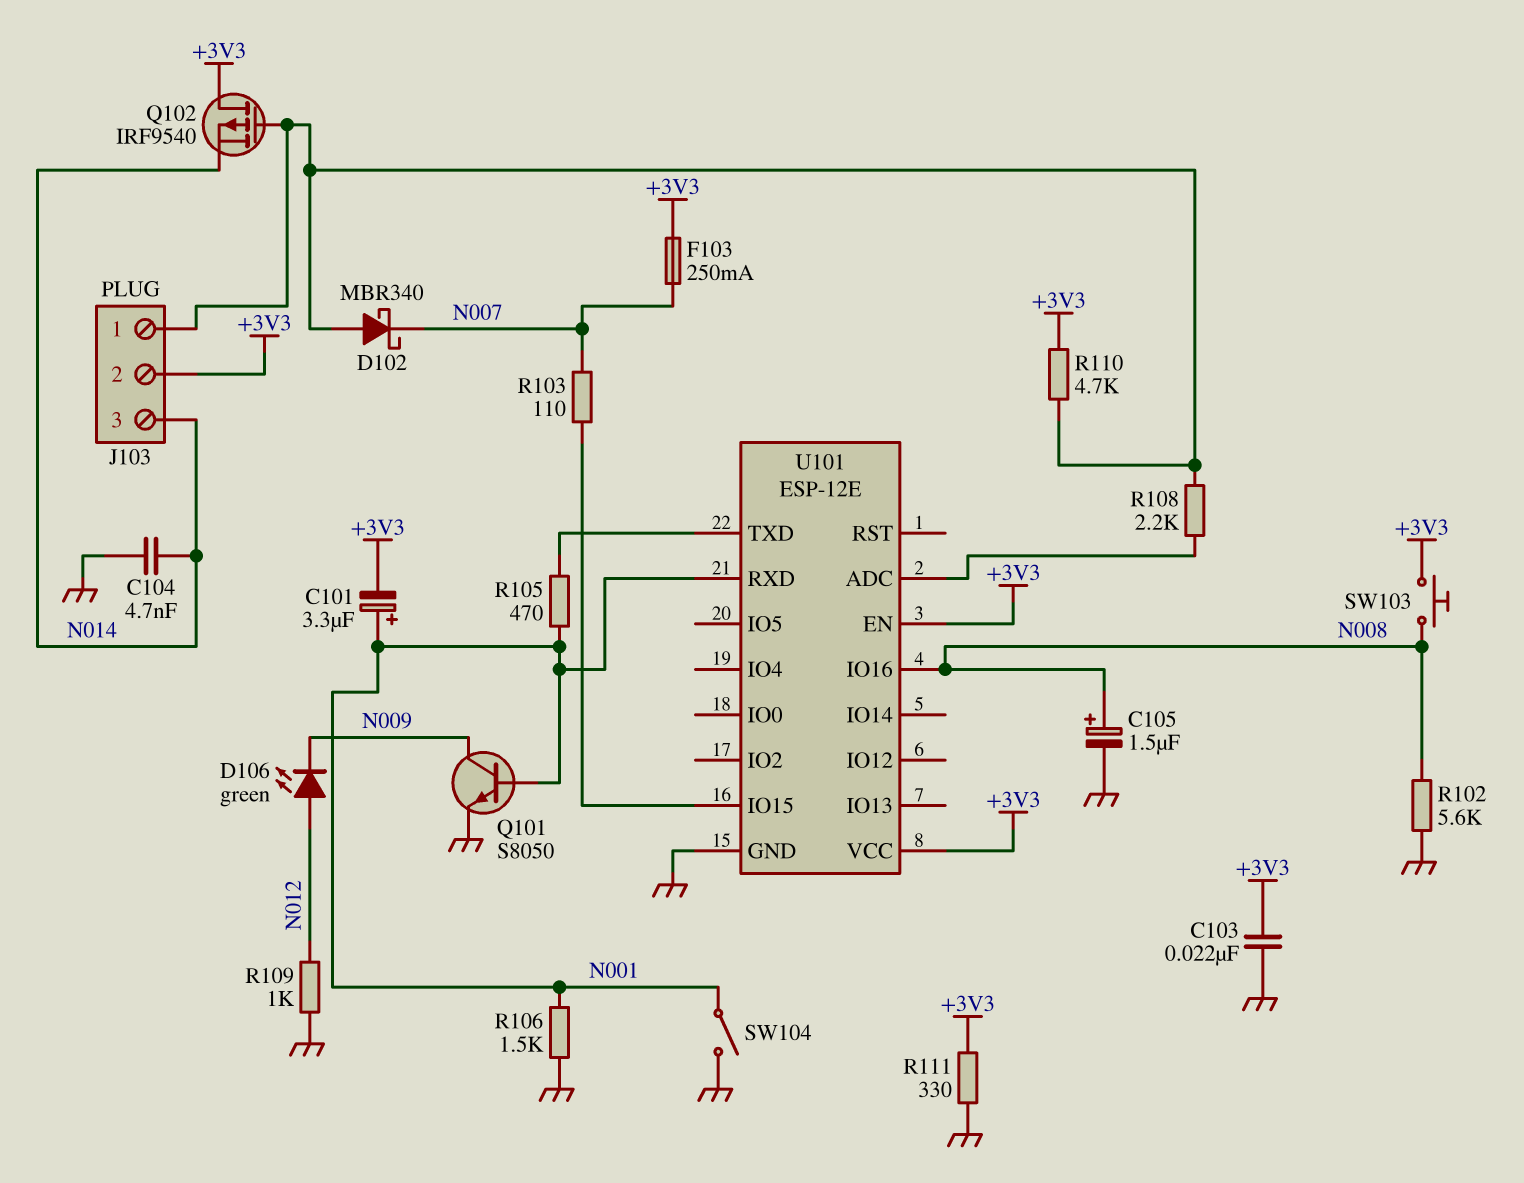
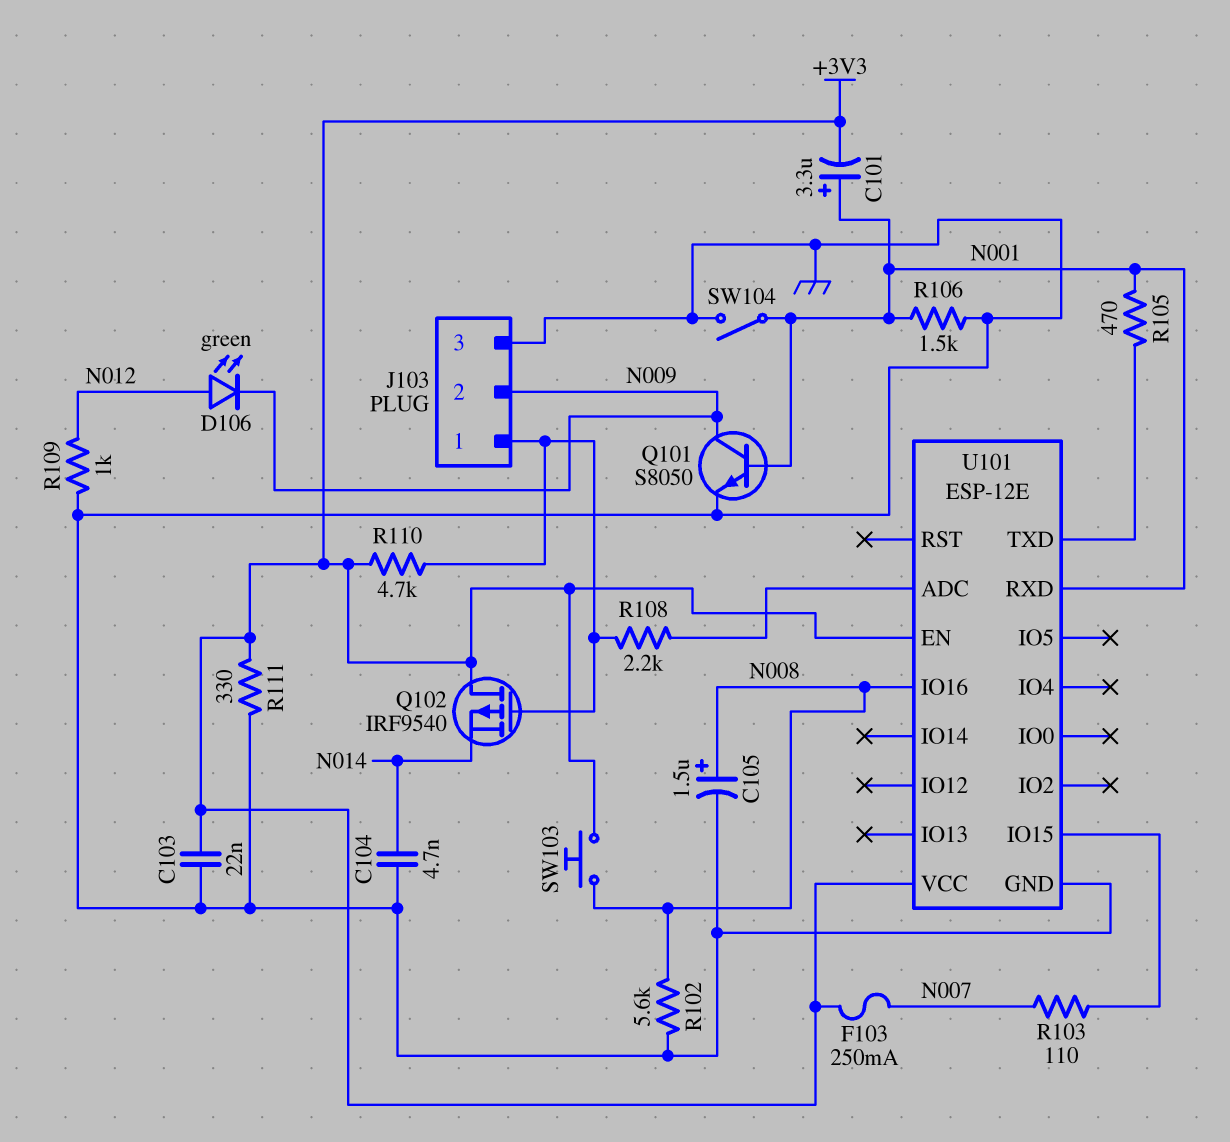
D102: schottky MBR340 (A J103/1, K N007) -> none
J103 pin 2: +3V3 -> N009
J103 pin 3: N014 -> GND

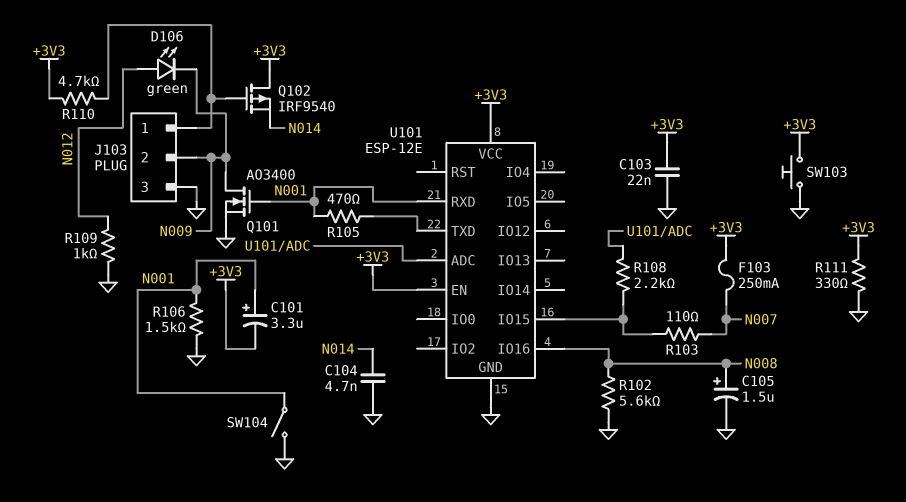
Q101: NPN S8050 (B N001, C N009, E GND) -> NMOS AO3400 (G N001, D N009, S GND)
R108: 2.2k (J103/1, U101/ADC) -> 2.2k (U101/ADC, U101/IO15)
SW103: button (+3V3, N008) -> button (+3V3, GND)

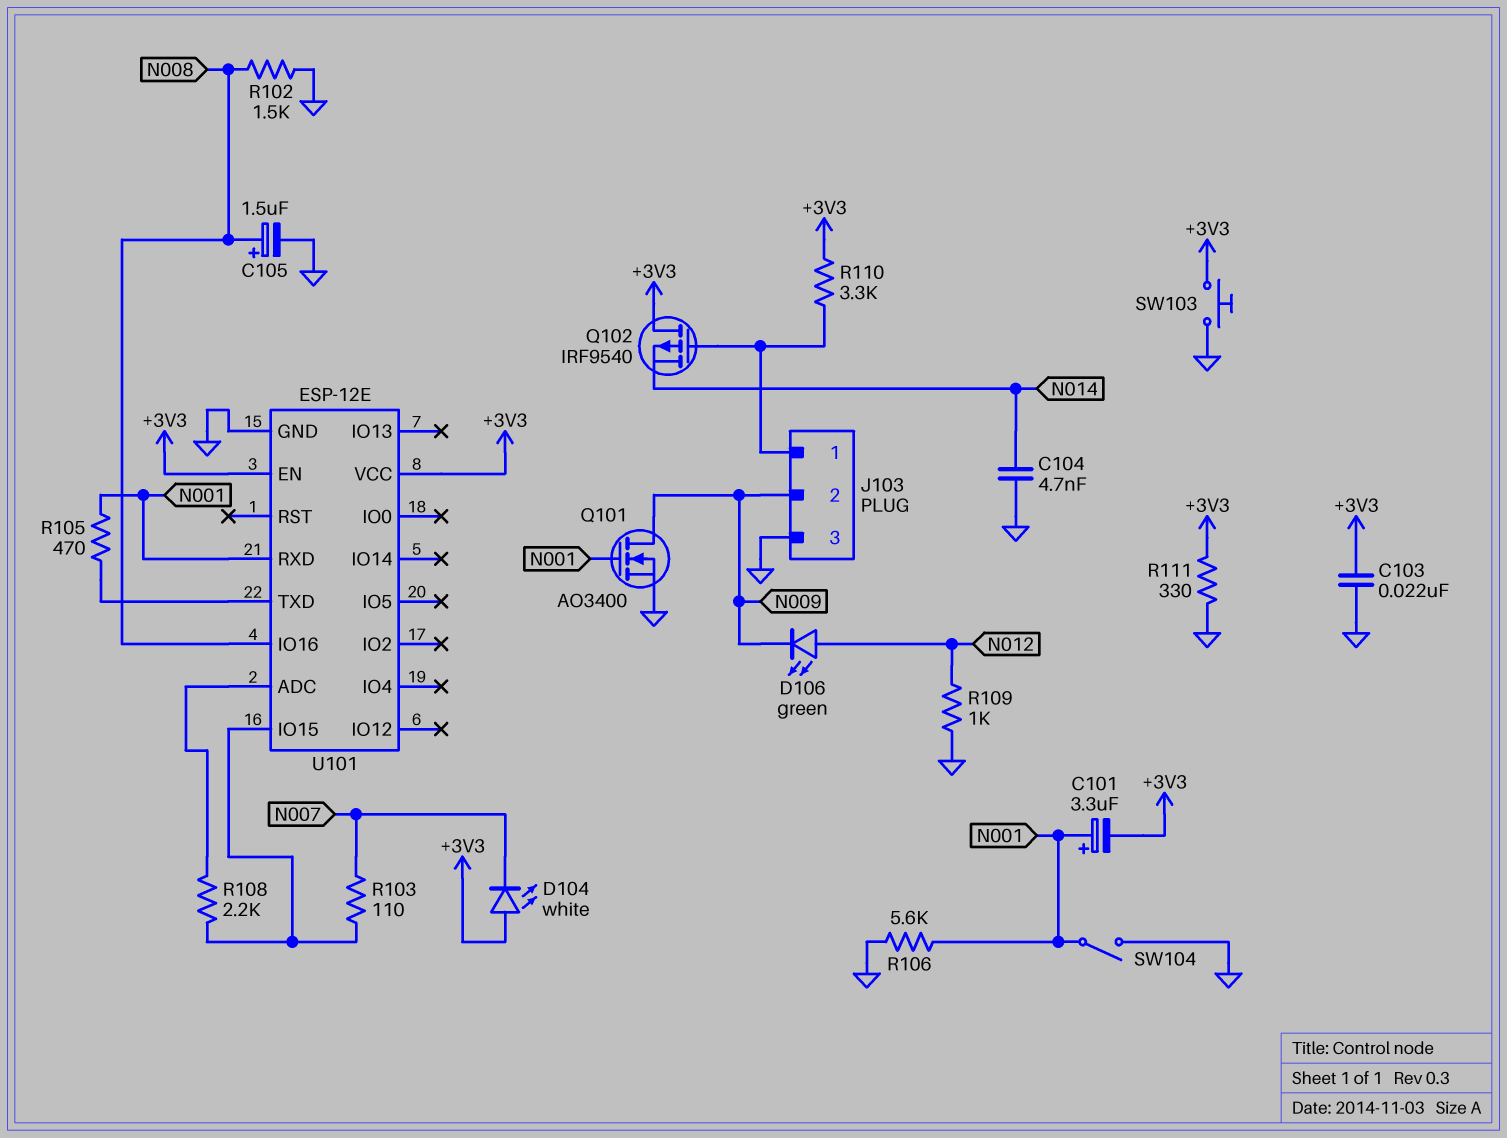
D104: none -> LED white (A +3V3, K N007)
F103: 250mA (+3V3, N007) -> none
R102: 5.6k (GND, N008) -> 1.5k (GND, N008)
R106: 1.5k (GND, N001) -> 5.6k (GND, N001)
R110: 4.7k (+3V3, J103/1) -> 3.3k (+3V3, J103/1)

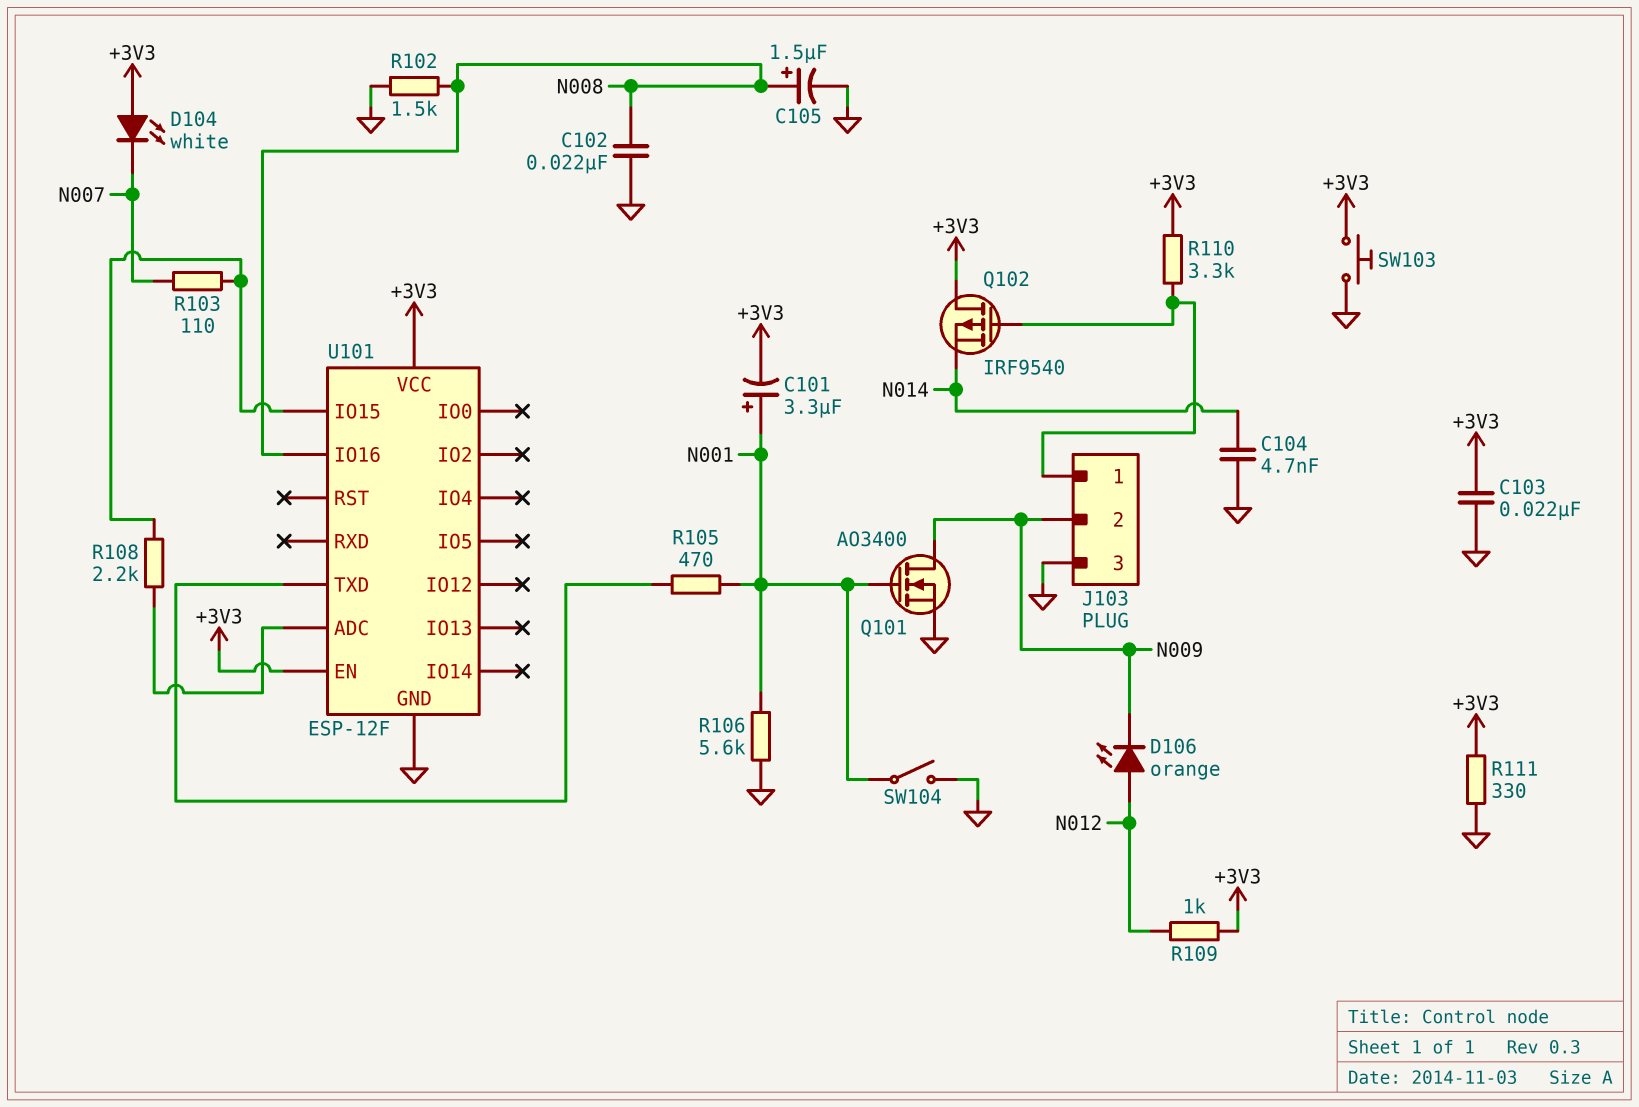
C102: none -> 22nF (GND, N008)
D106: LED green (A N012, K N009) -> LED orange (A N012, K N009)
R109: 1k (GND, N012) -> 1k (+3V3, N012)
U101: ESP-12E -> ESP-12F
U101 pin RXD: N001 -> none

